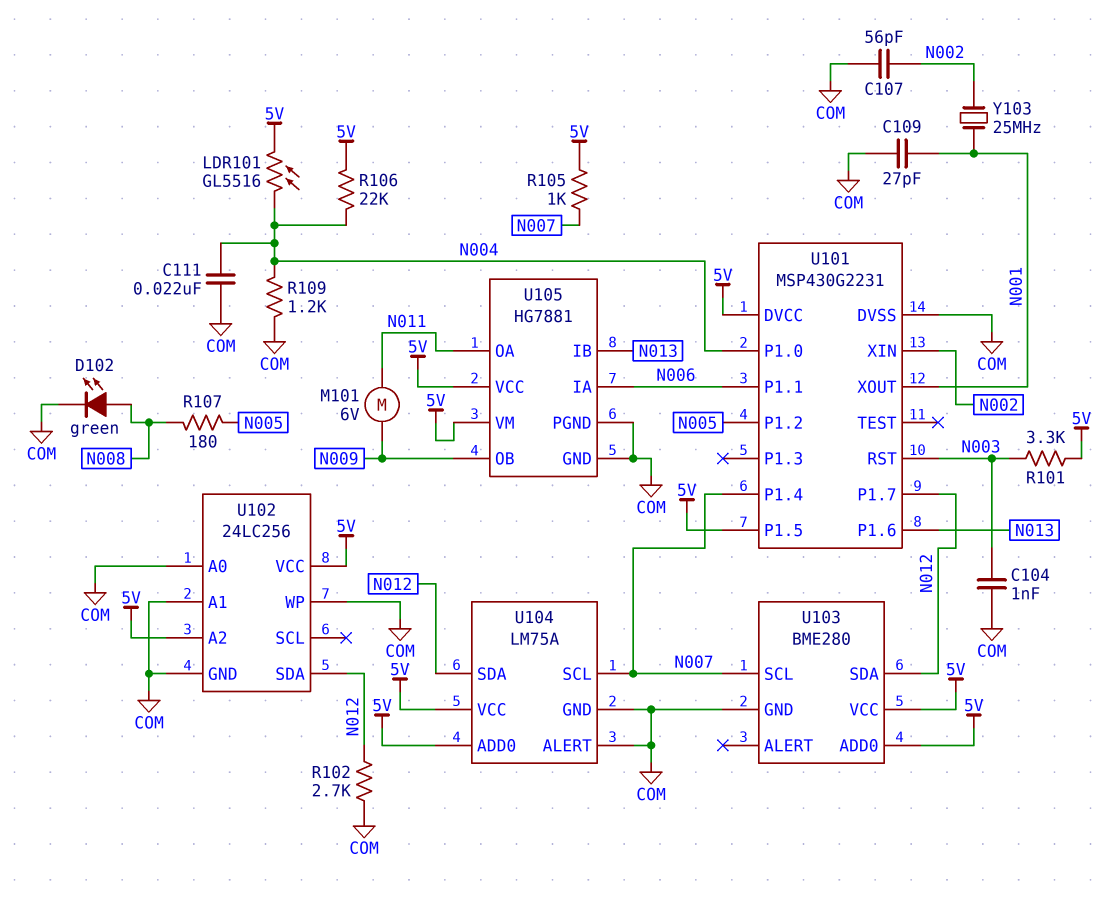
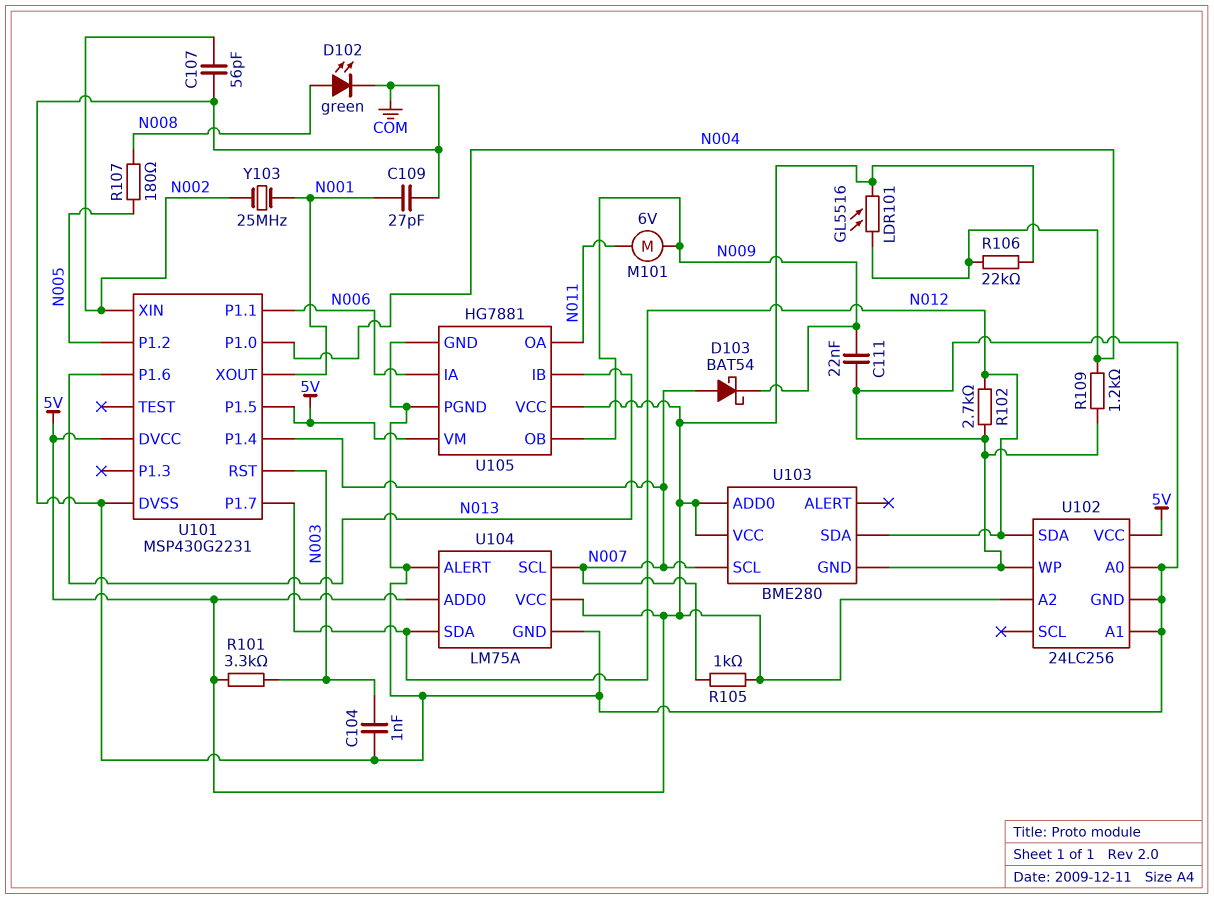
C111: 22nF (COM, N004) -> 22nF (COM, N009)
D103: none -> schottky BAT54 (A N007, K N009)

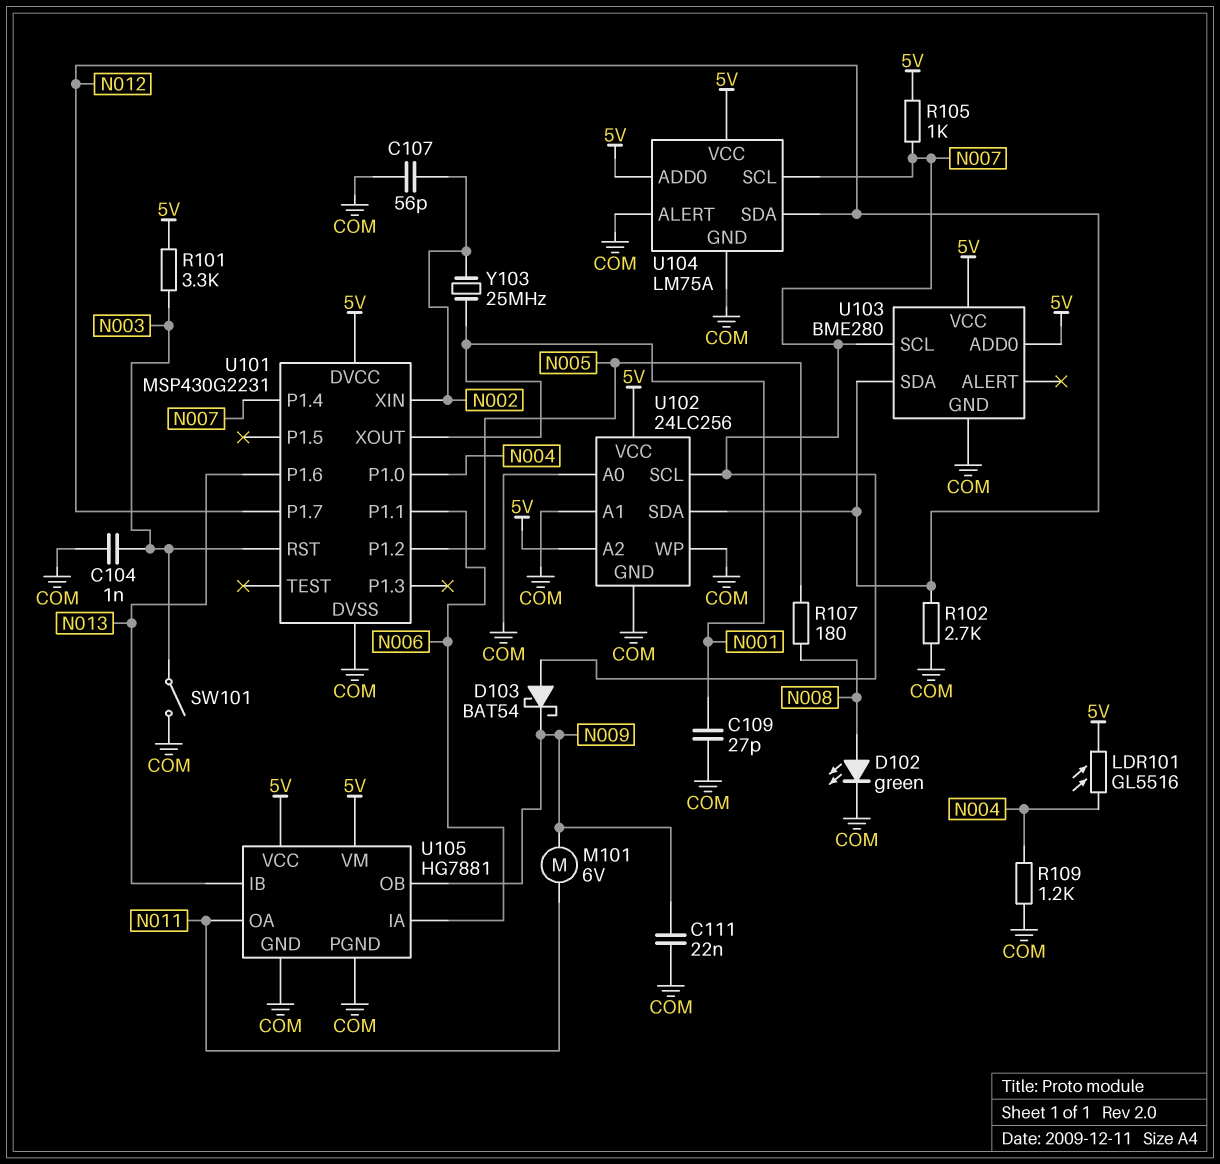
R106: 22k (5V, N004) -> none
SW101: none -> switch (COM, N003)
U101 pin P1.5: 5V -> none
U102 pin SCL: none -> N007

